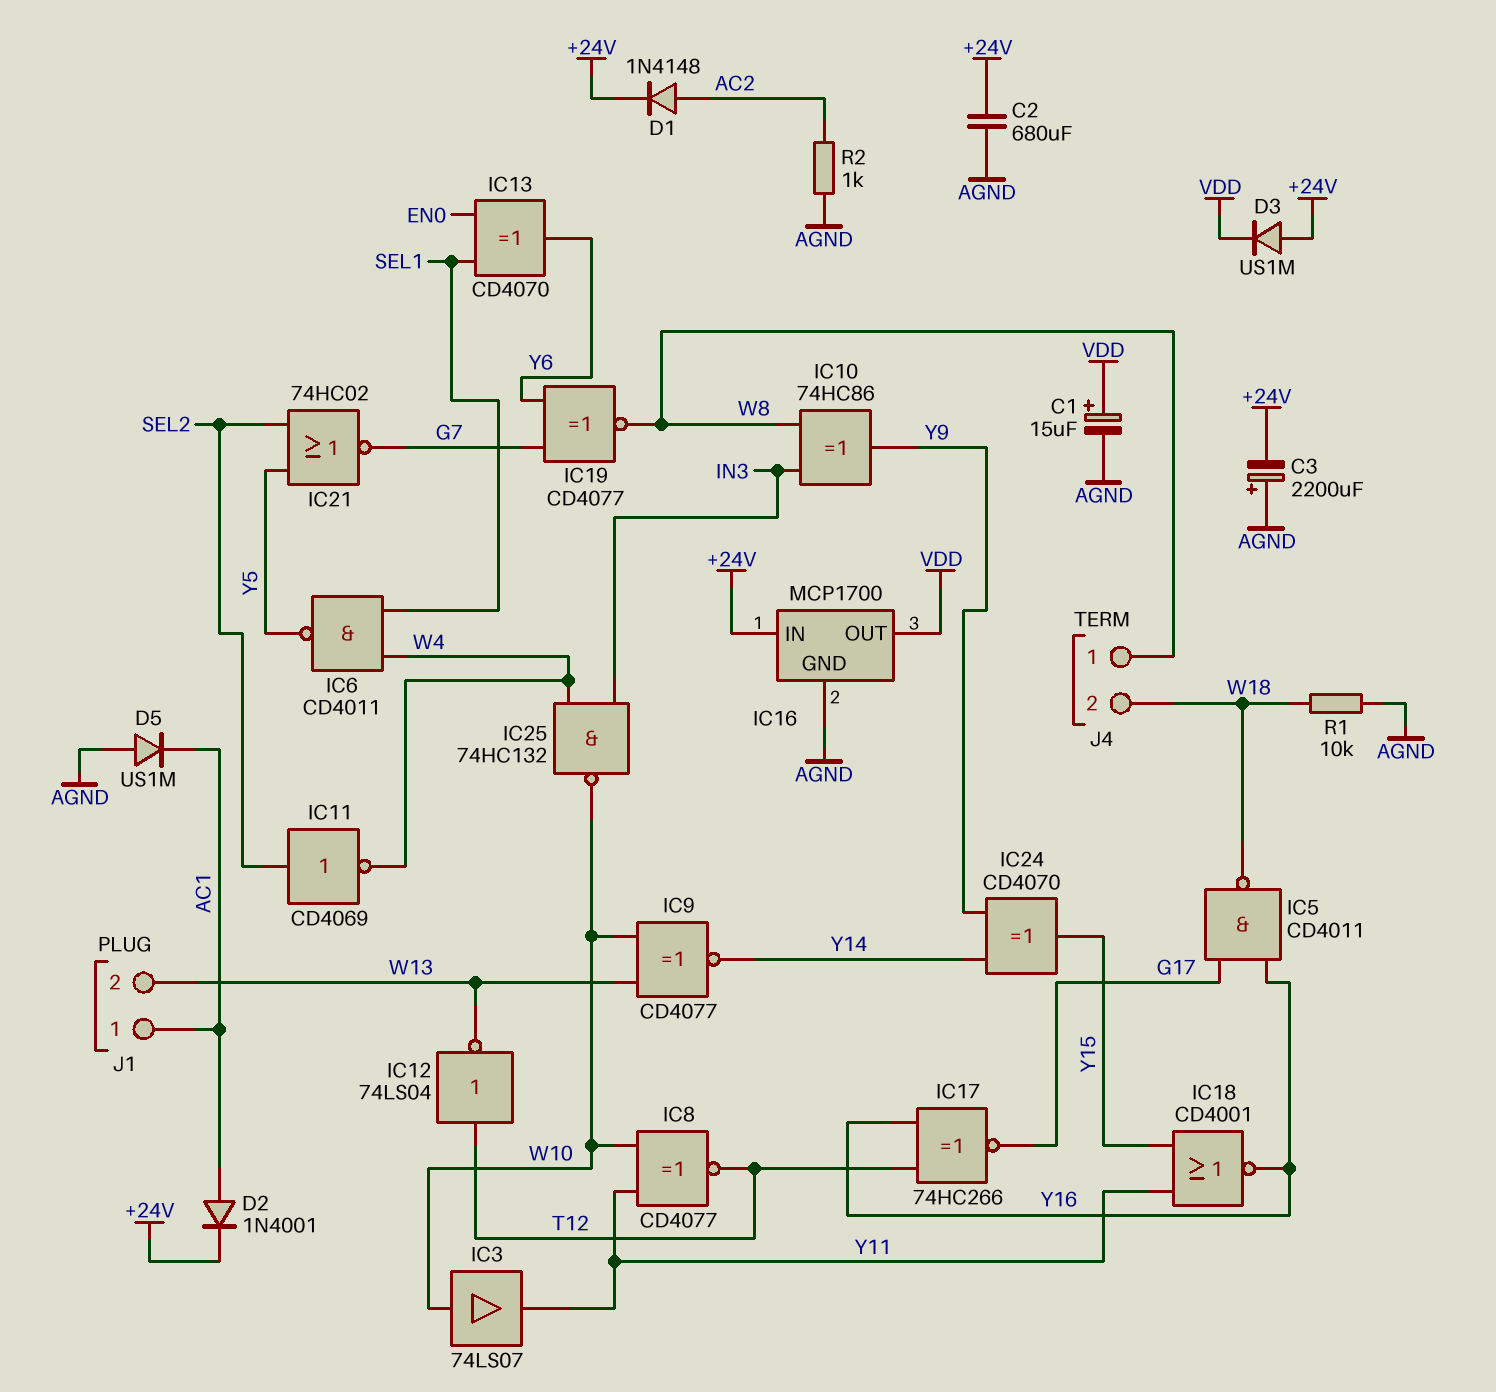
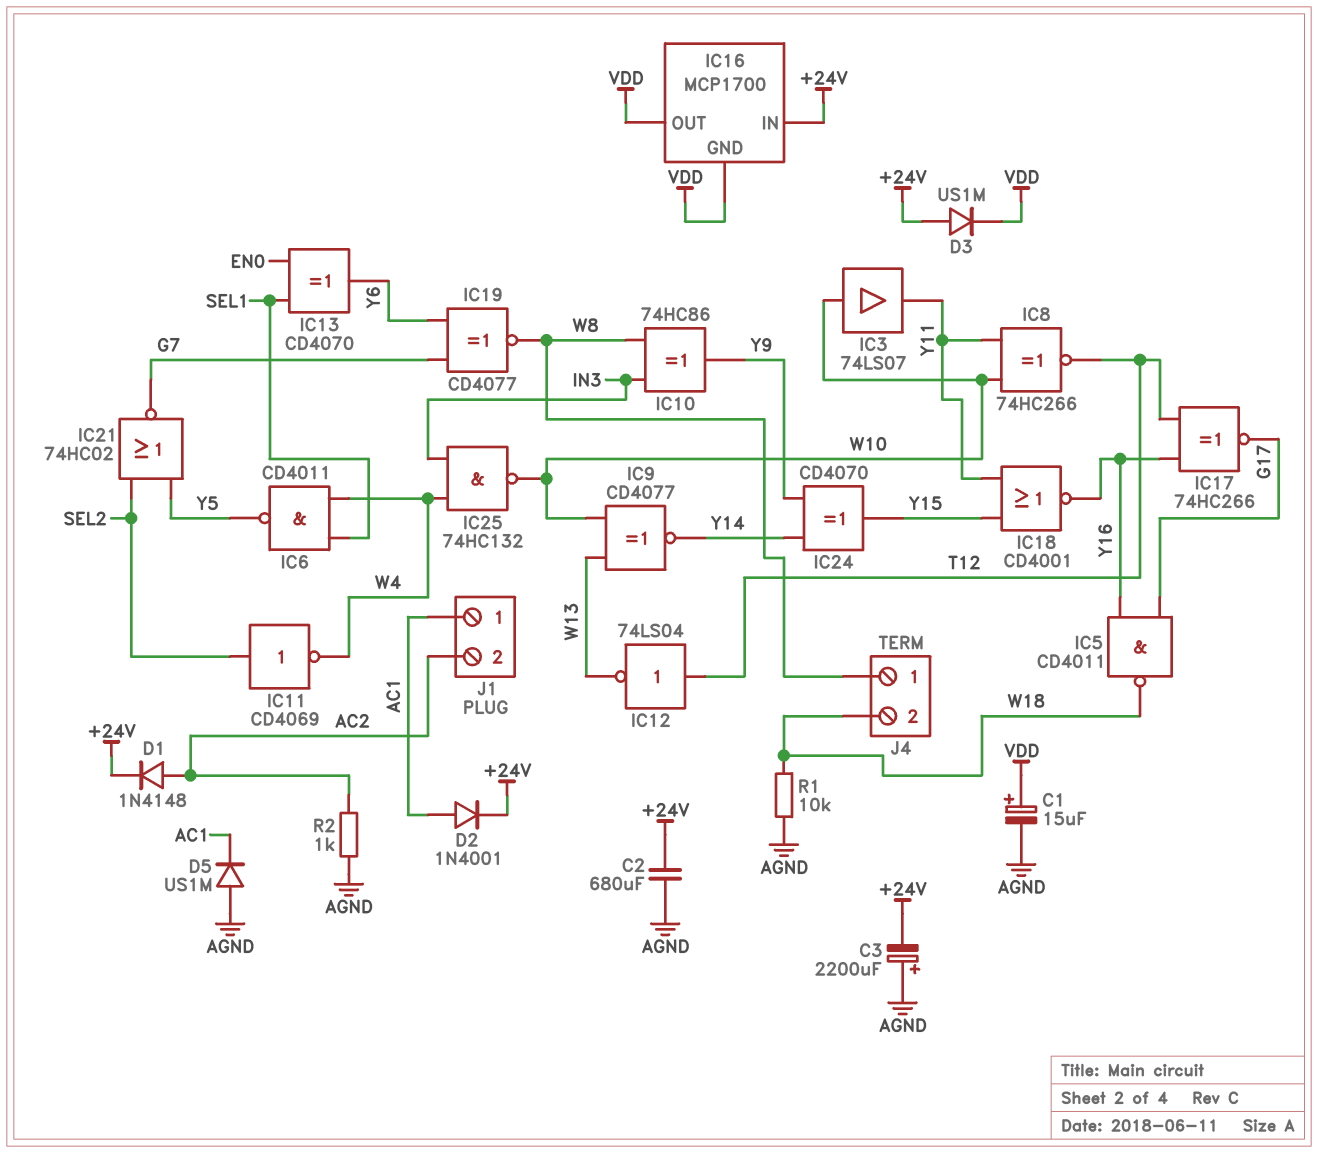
IC8: XNOR CD4077 (in W10, in Y11, out T12) -> XNOR 74HC266 (in W10, in Y11, out T12)
IC16 pin GND: AGND -> VDD
J1 pin 2: W13 -> AC2

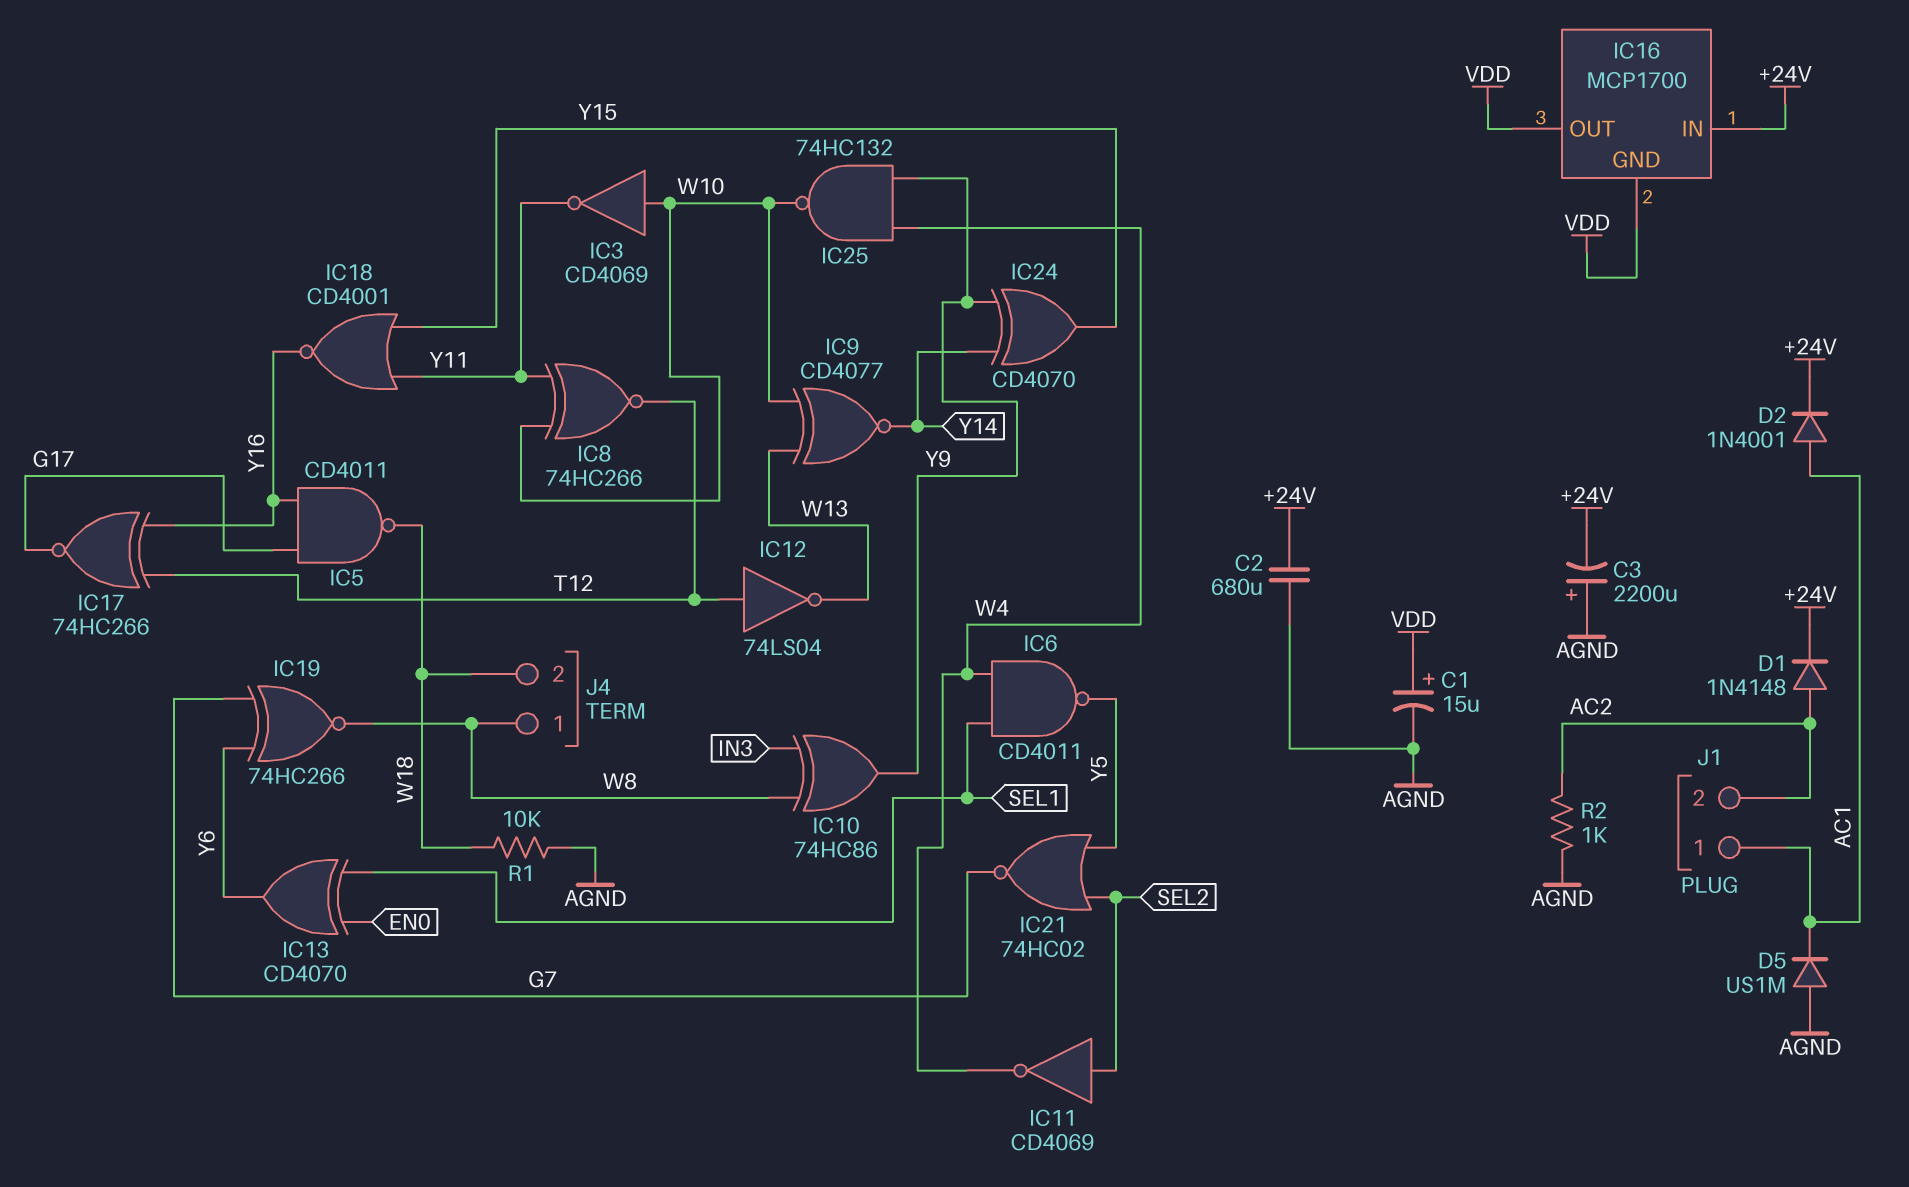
D3: diode US1M (A +24V, K VDD) -> none
IC3: buffer 74LS07 (in W10, out Y11) -> NOT CD4069 (in W10, out Y11)
IC19: XNOR CD4077 (in G7, in Y6, out W8) -> XNOR 74HC266 (in G7, in Y6, out W8)
IC25: NAND 74HC132 (in IN3, in W4, out W10) -> NAND 74HC132 (in W4, in Y9, out W10)

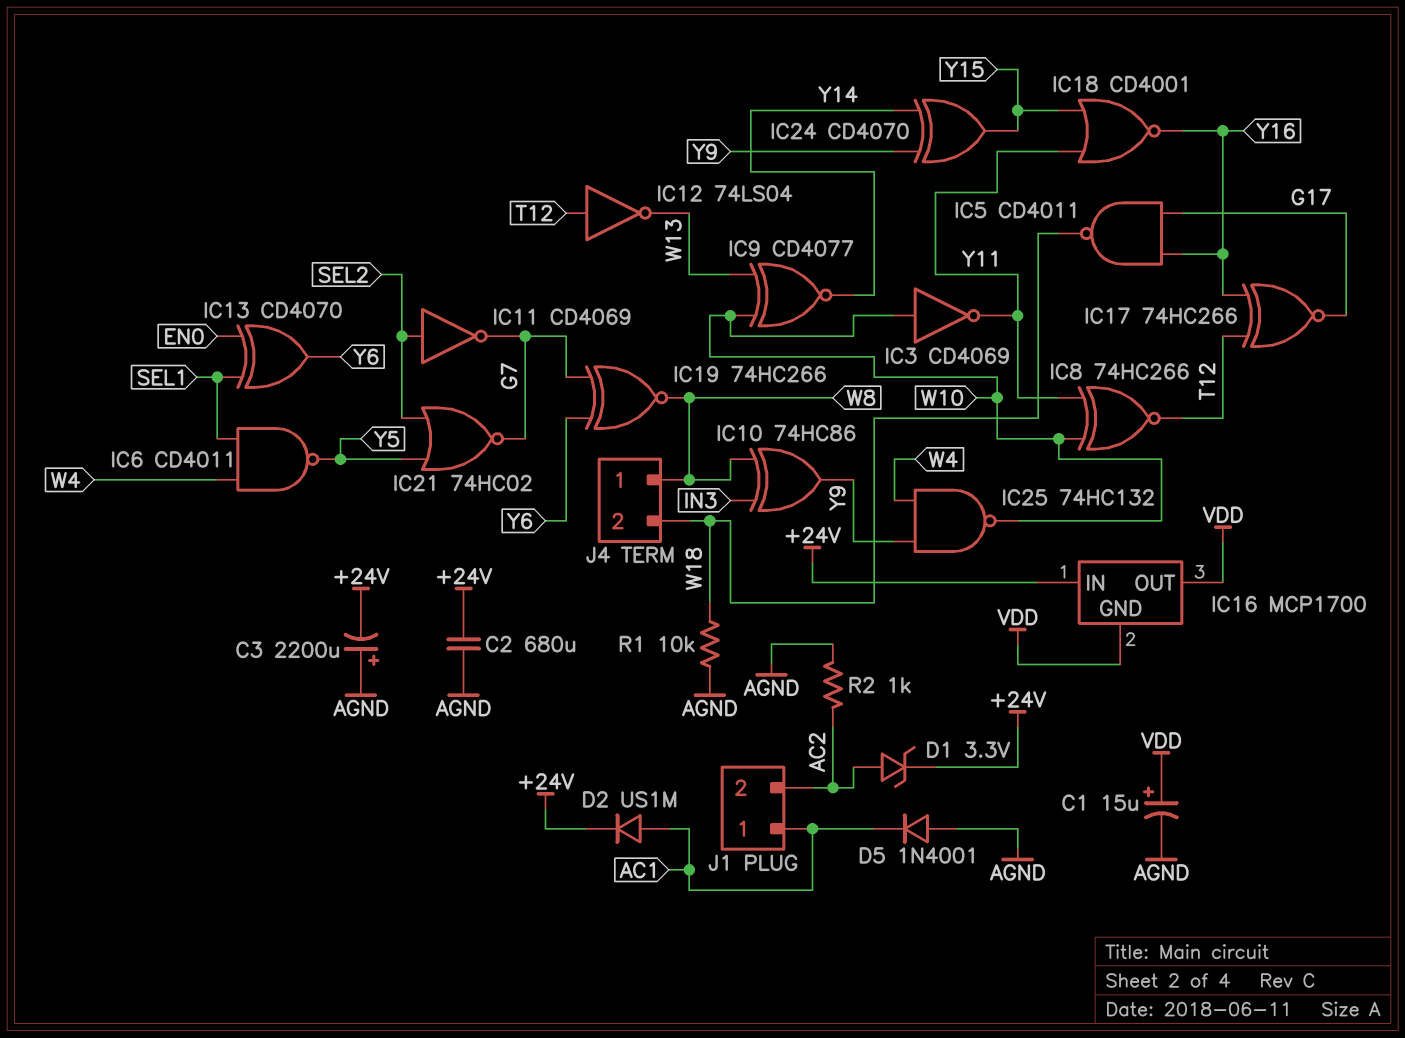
D1: diode 1N4148 (A AC2, K +24V) -> zener 3.3V (A AC2, K +24V)
D2: diode 1N4001 (A AC1, K +24V) -> diode US1M (A AC1, K +24V)
D5: diode US1M (A AGND, K AC1) -> diode 1N4001 (A AGND, K AC1)
IC11: NOT CD4069 (in SEL2, out W4) -> NOT CD4069 (in SEL2, out G7)

